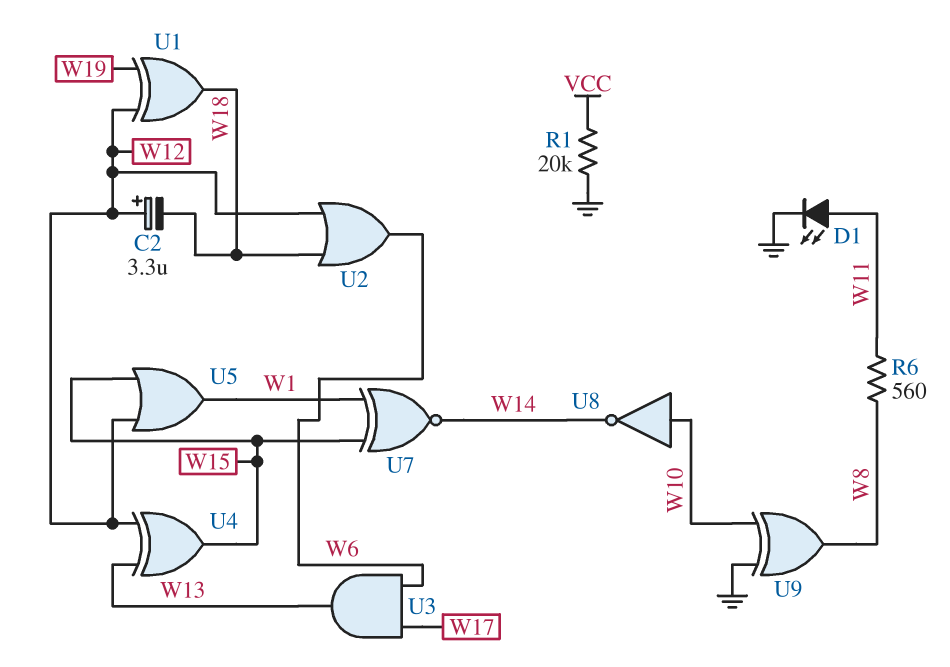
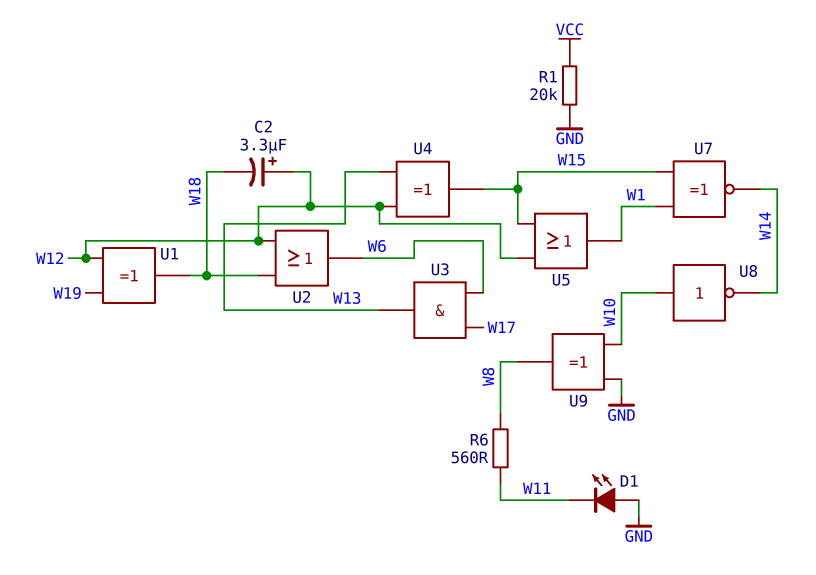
D1: LED (A W11, K GND) -> LED (A GND, K W11)

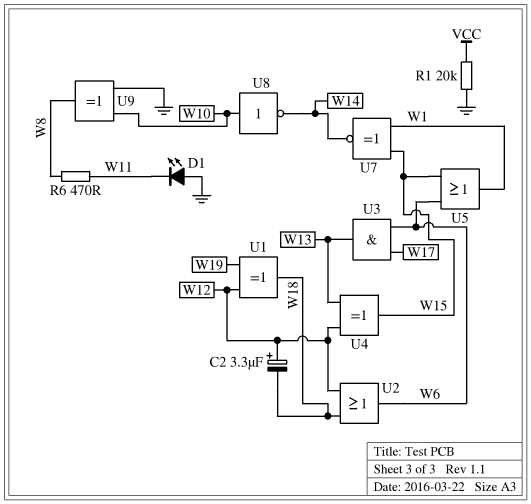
R6: 560 (W8, W11) -> 470 (W8, W11)
U5: OR (in W12, in W15, out W1) -> OR (in W6, in W15, out W1)

